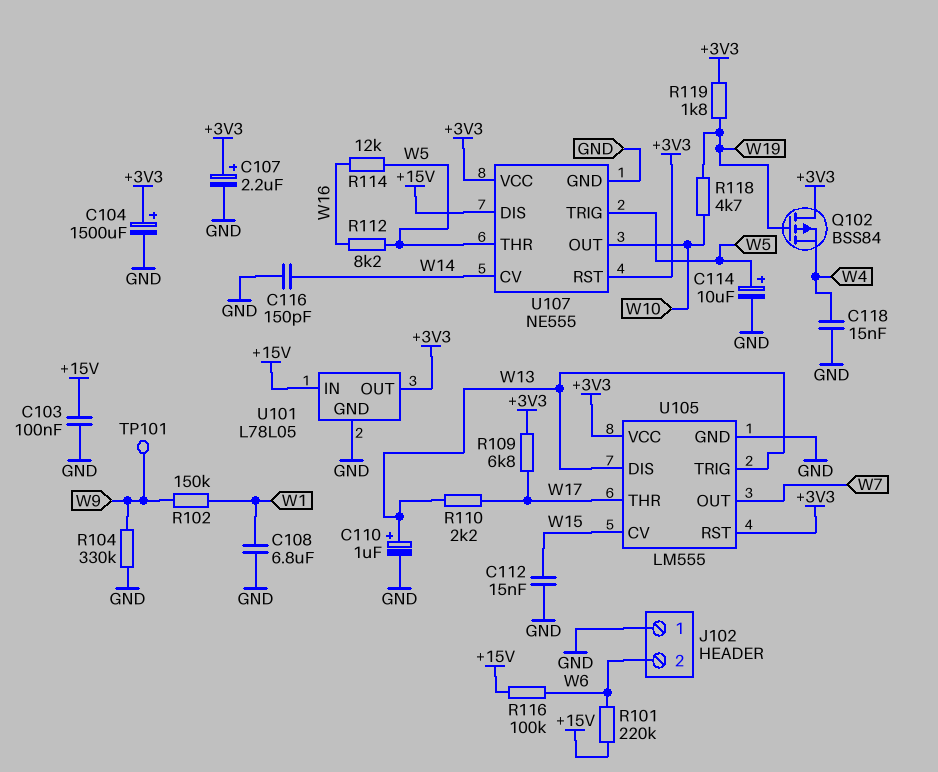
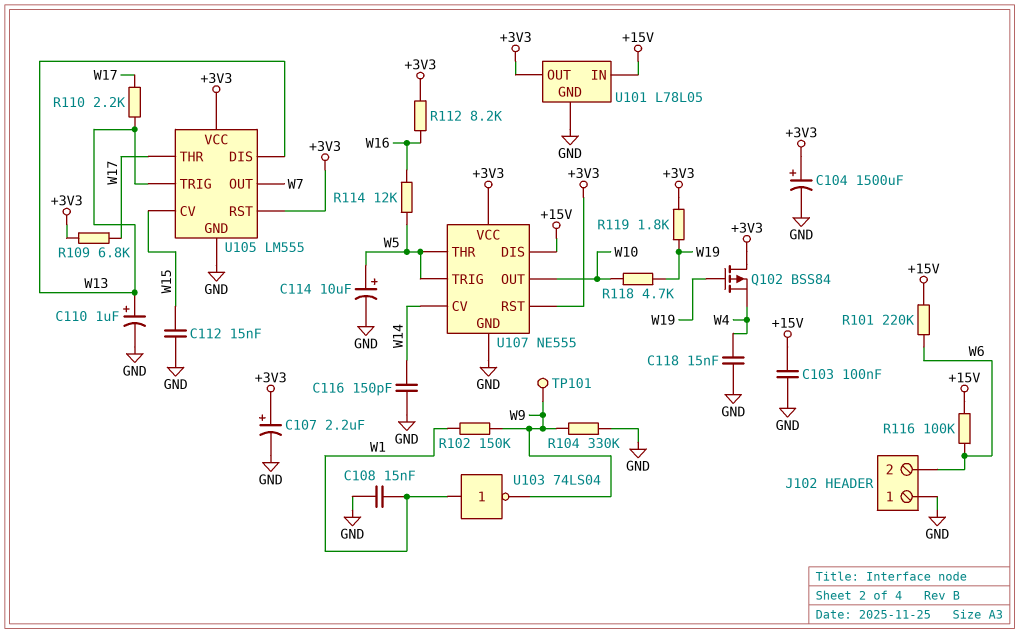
C108: 6.8uF (GND, W1) -> 15nF (GND, W1)
R112: 8.2k (W5, W16) -> 8.2k (+3V3, W16)
U103: none -> NOT 74LS04 (in W1, out W9)

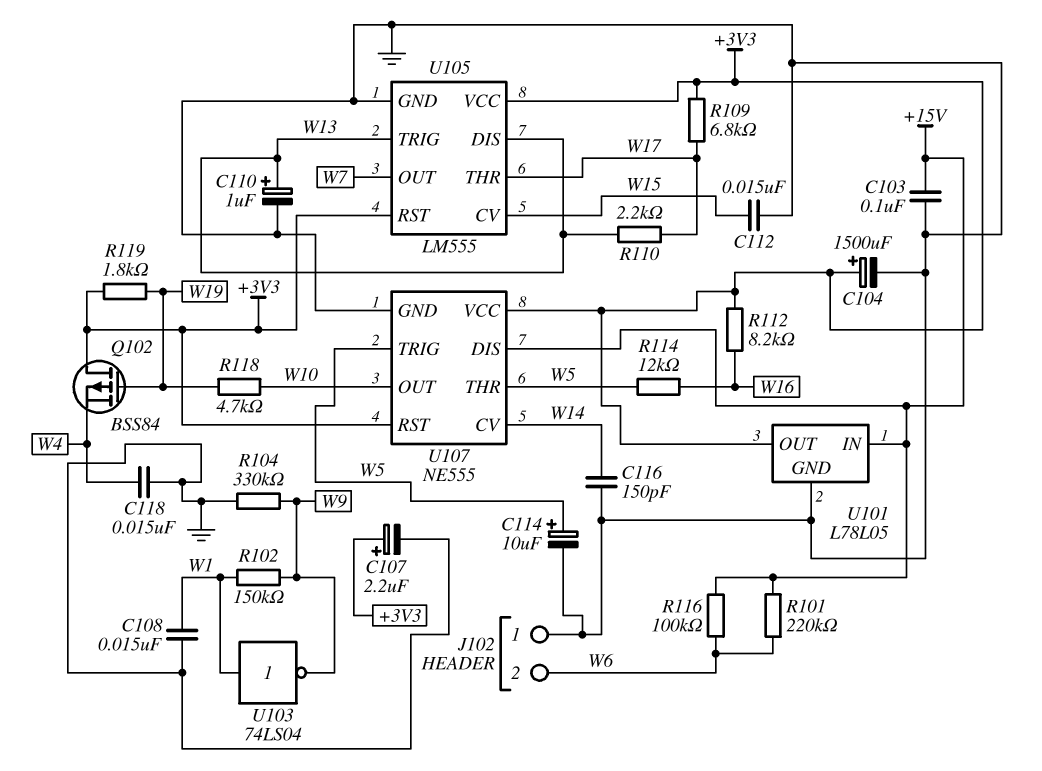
TP101: test point (W9) -> none

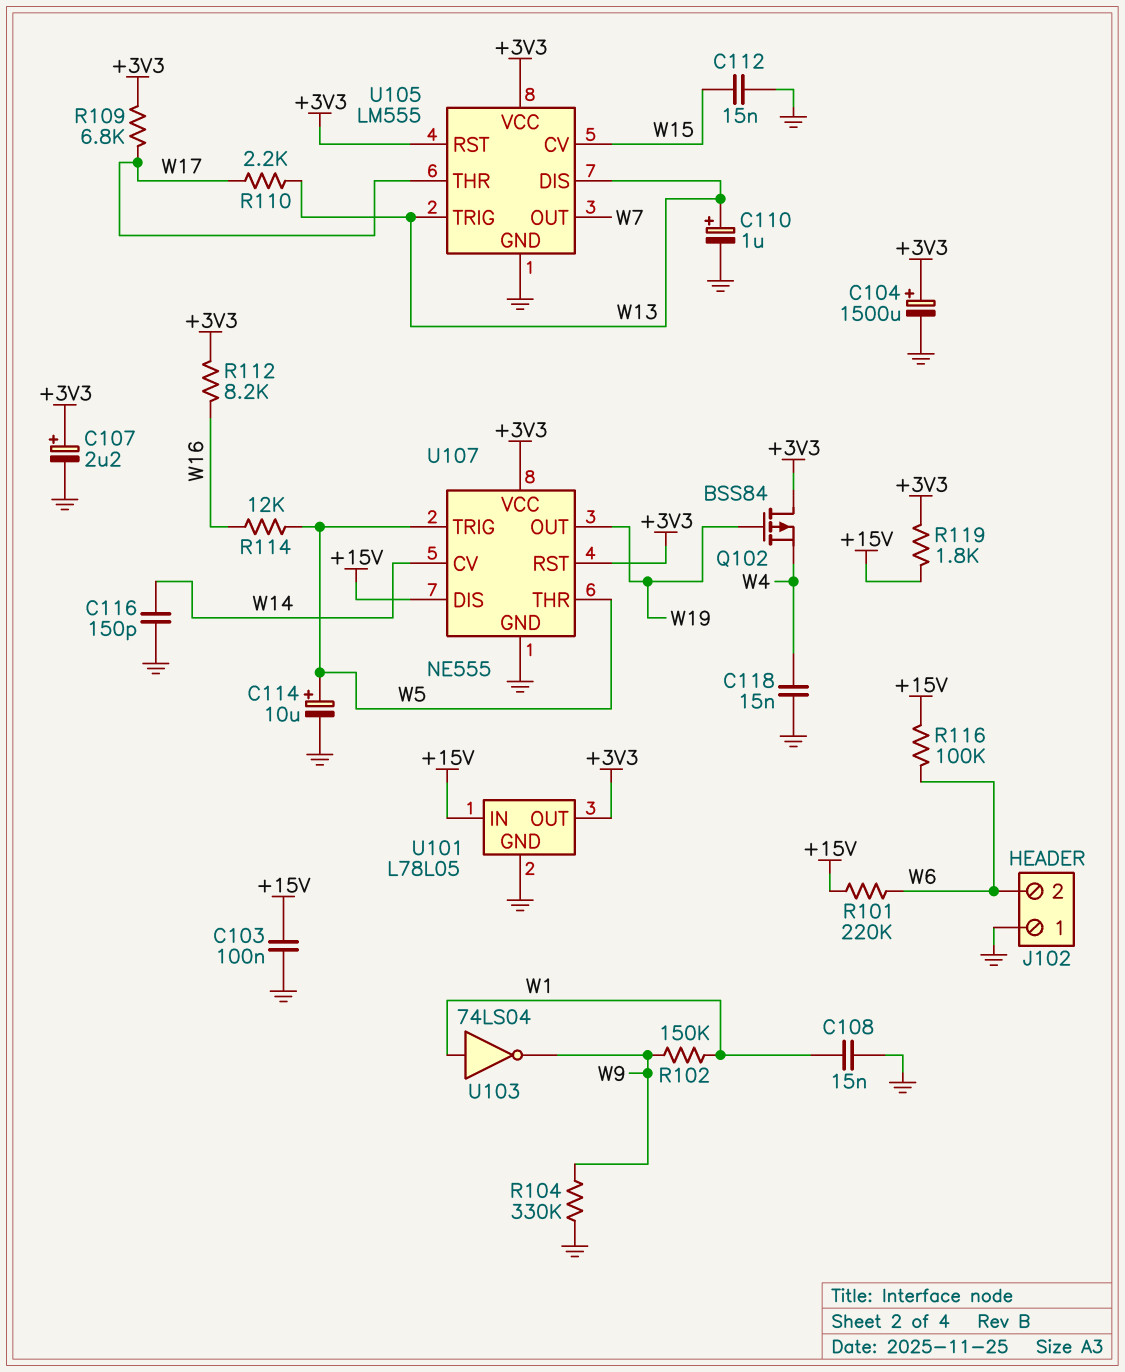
R118: 4.7k (W10, W19) -> none
R119: 1.8k (+3V3, W19) -> 1.8k (+3V3, +15V)
U107 pin OUT: W10 -> W19

